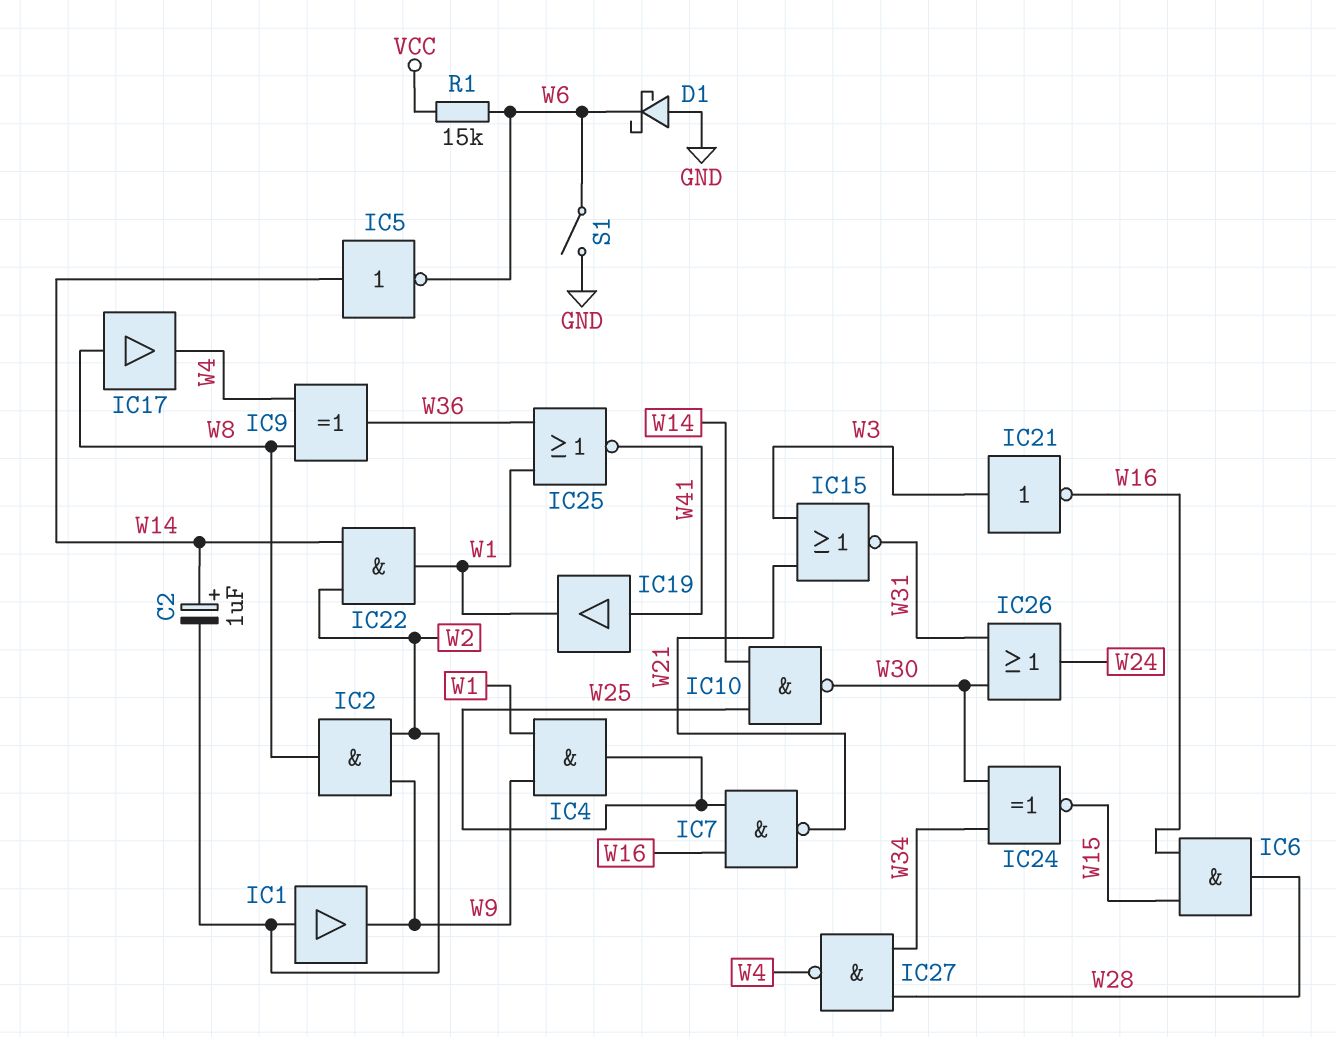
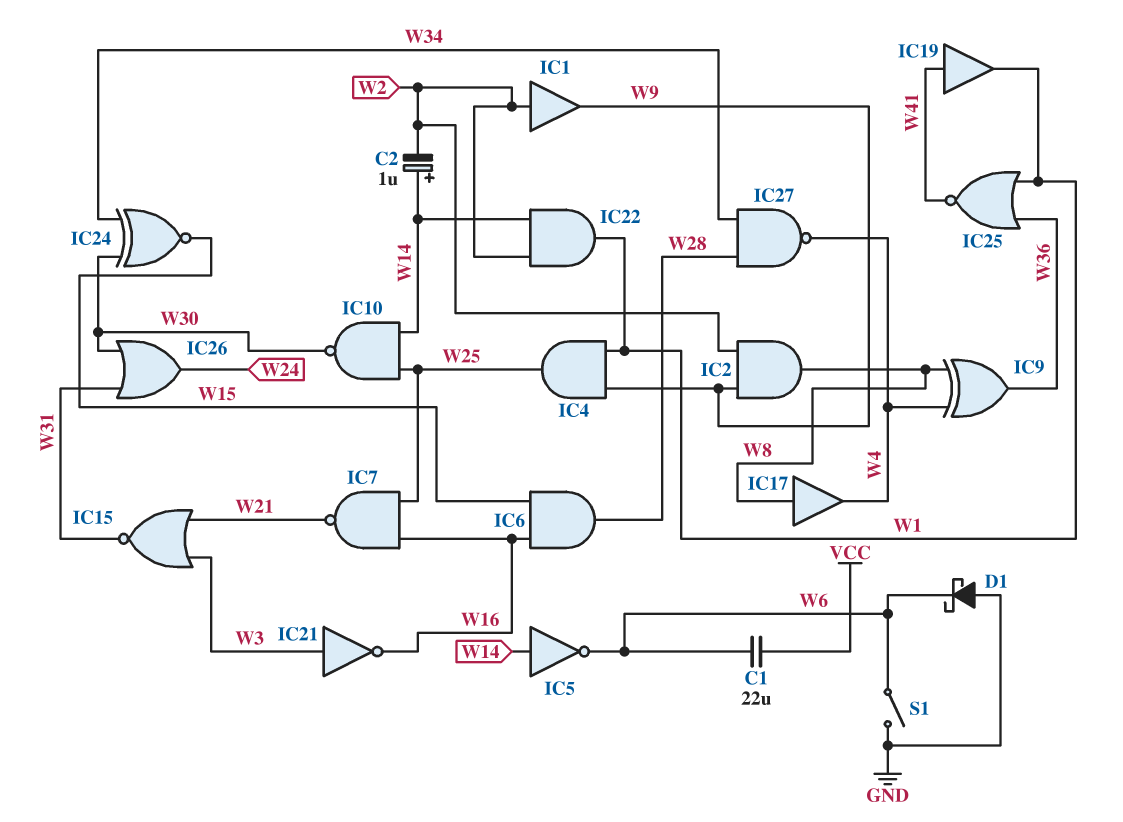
C1: none -> 22uF (VCC, W6)
R1: 15k (VCC, W6) -> none

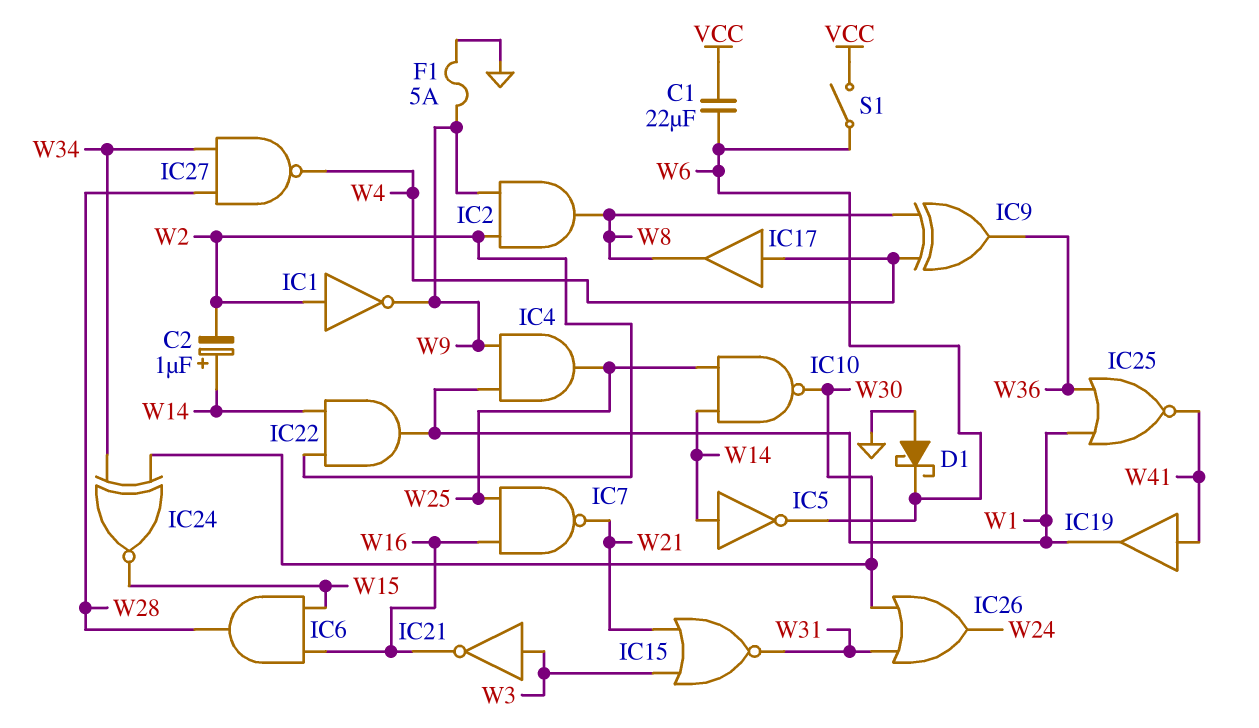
F1: none -> 5A (GND, W9)
IC1: buffer (in W2, out W9) -> NOT (in W2, out W9)
IC17: buffer (in W8, out W4) -> buffer (in W4, out W8)
S1: switch (GND, W6) -> switch (VCC, W6)

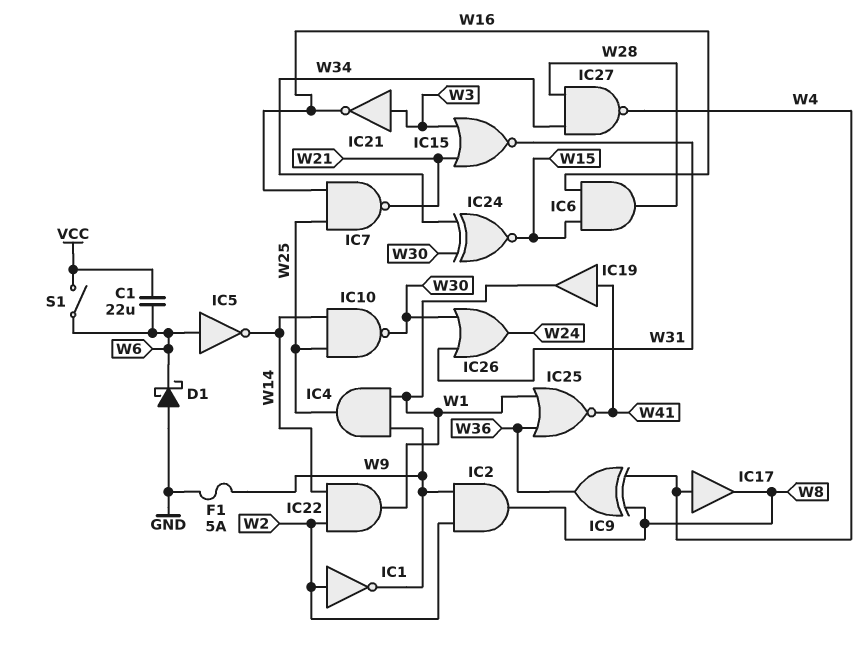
C2: 1uF (plus W14, minus W2) -> none
IC5: NOT (in W14, out W6) -> NOT (in W6, out W14)

